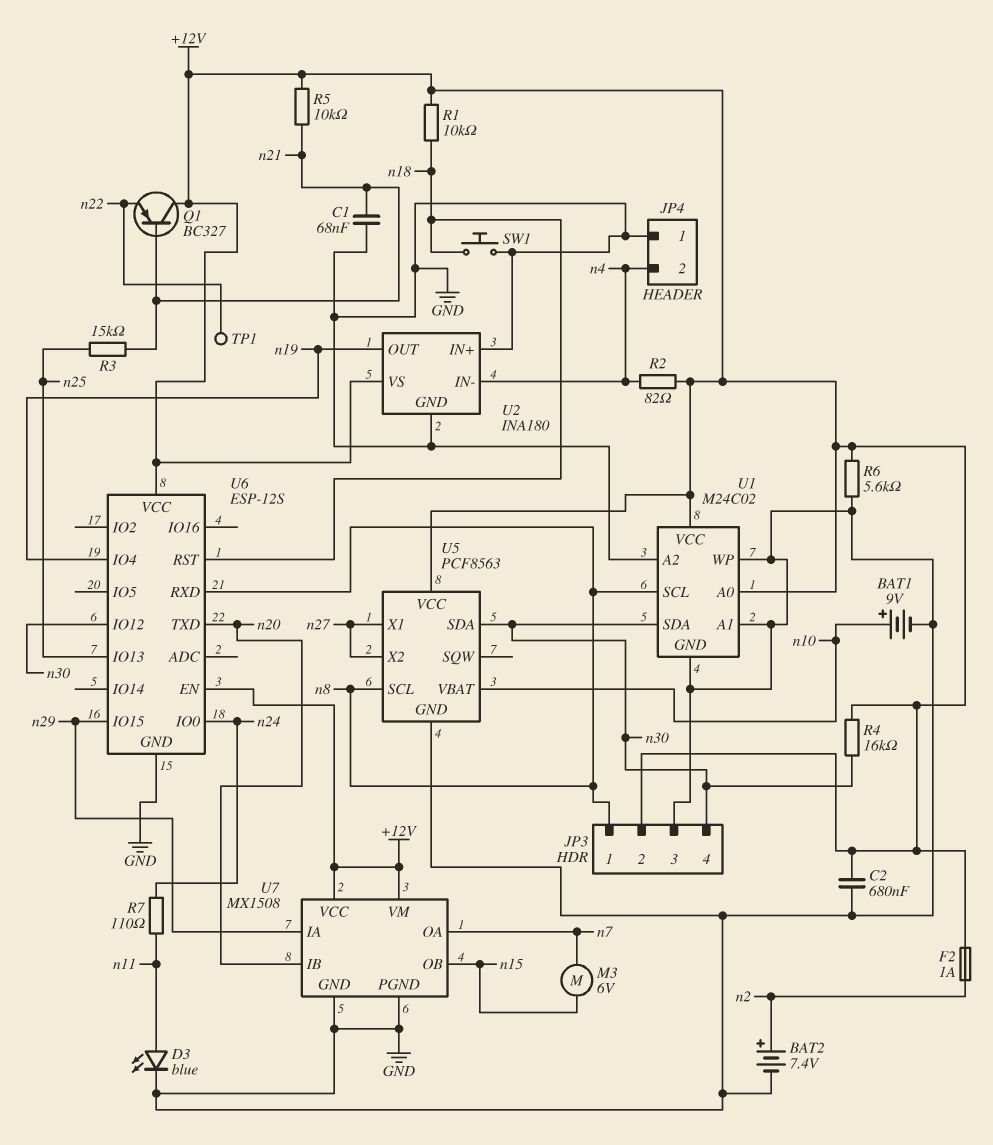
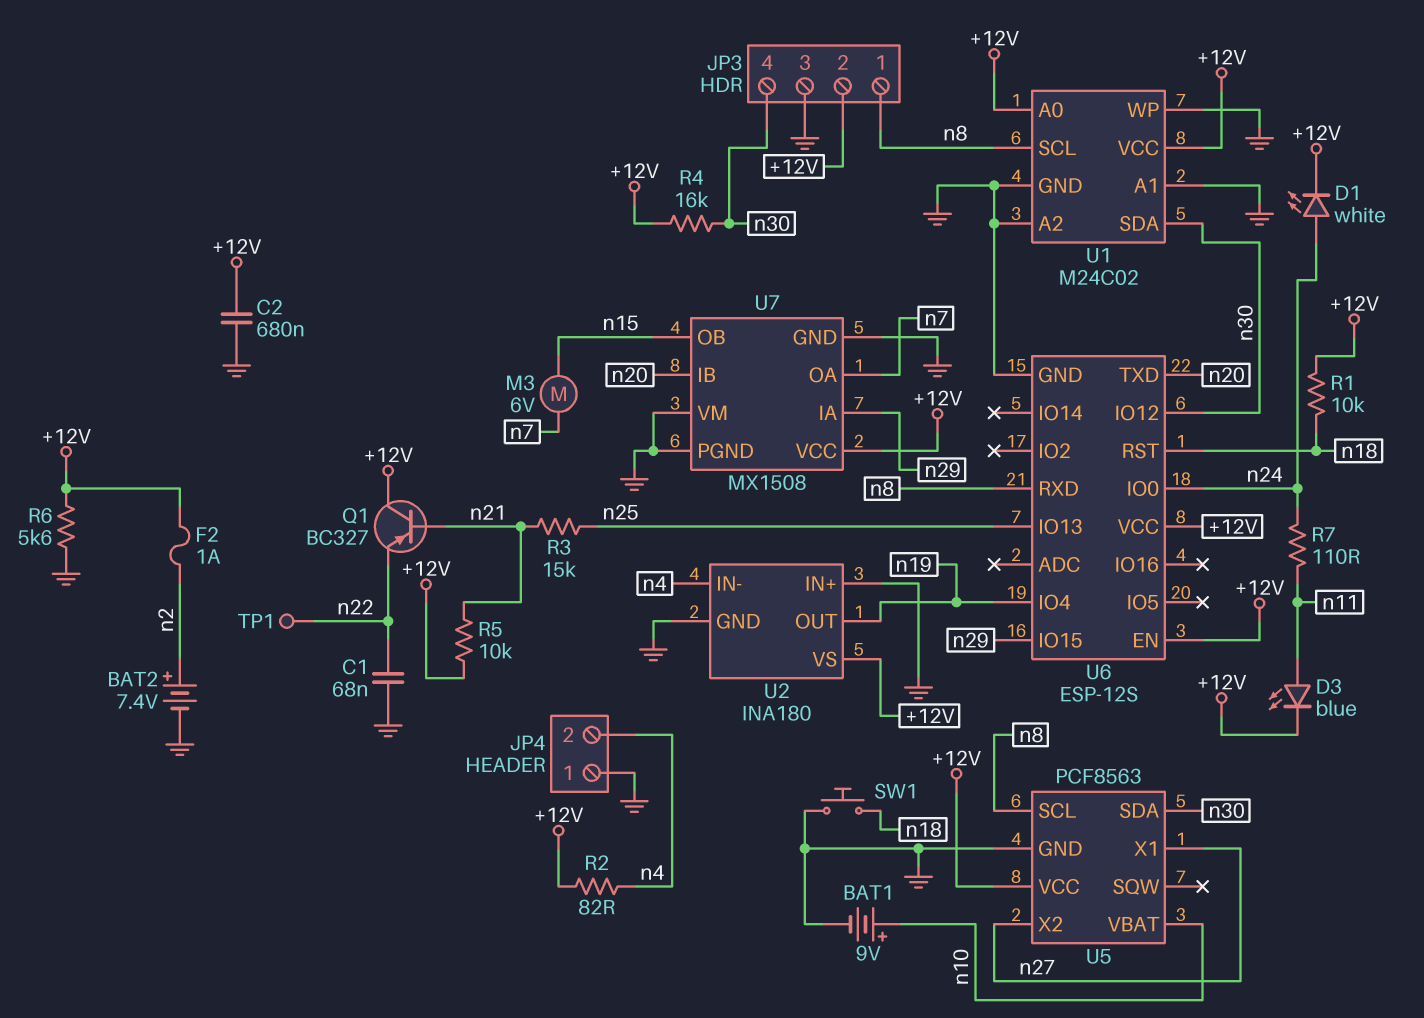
C1: 68nF (GND, n21) -> 68nF (GND, n22)
D1: none -> LED white (A n24, K +12V)
D3: LED blue (A n11, K GND) -> LED blue (A n11, K +12V)
U7 pin VM: +12V -> GND

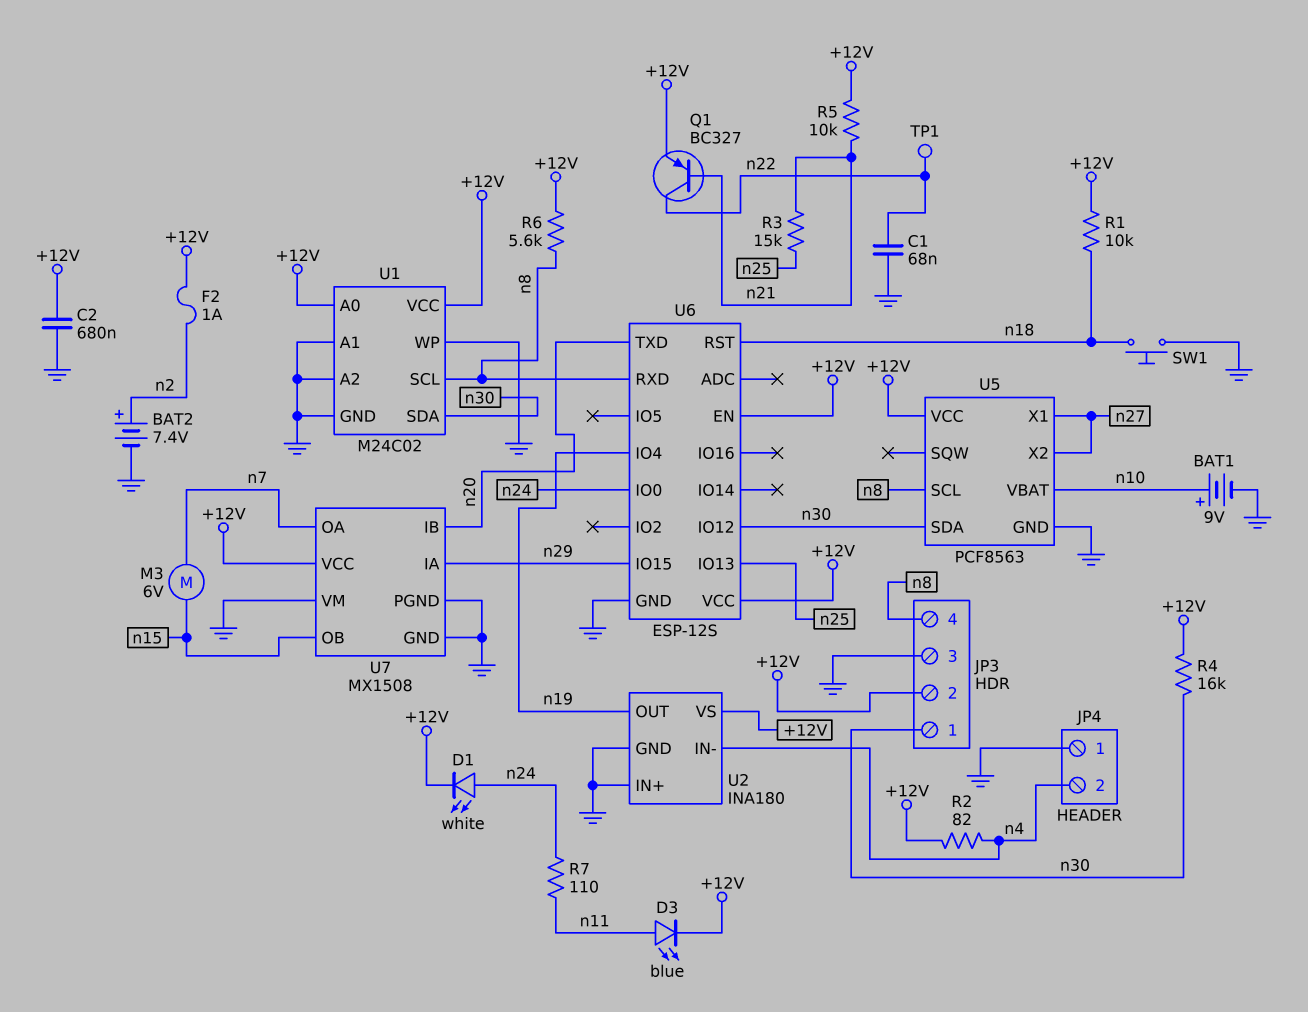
JP3 pin 1: n8 -> n30
JP3 pin 4: n30 -> n8
Q1: PNP BC327 (B n21, C +12V, E n22) -> PNP BC327 (B n21, C n22, E +12V)
R6: 5.6k (+12V, GND) -> 5.6k (+12V, n8)

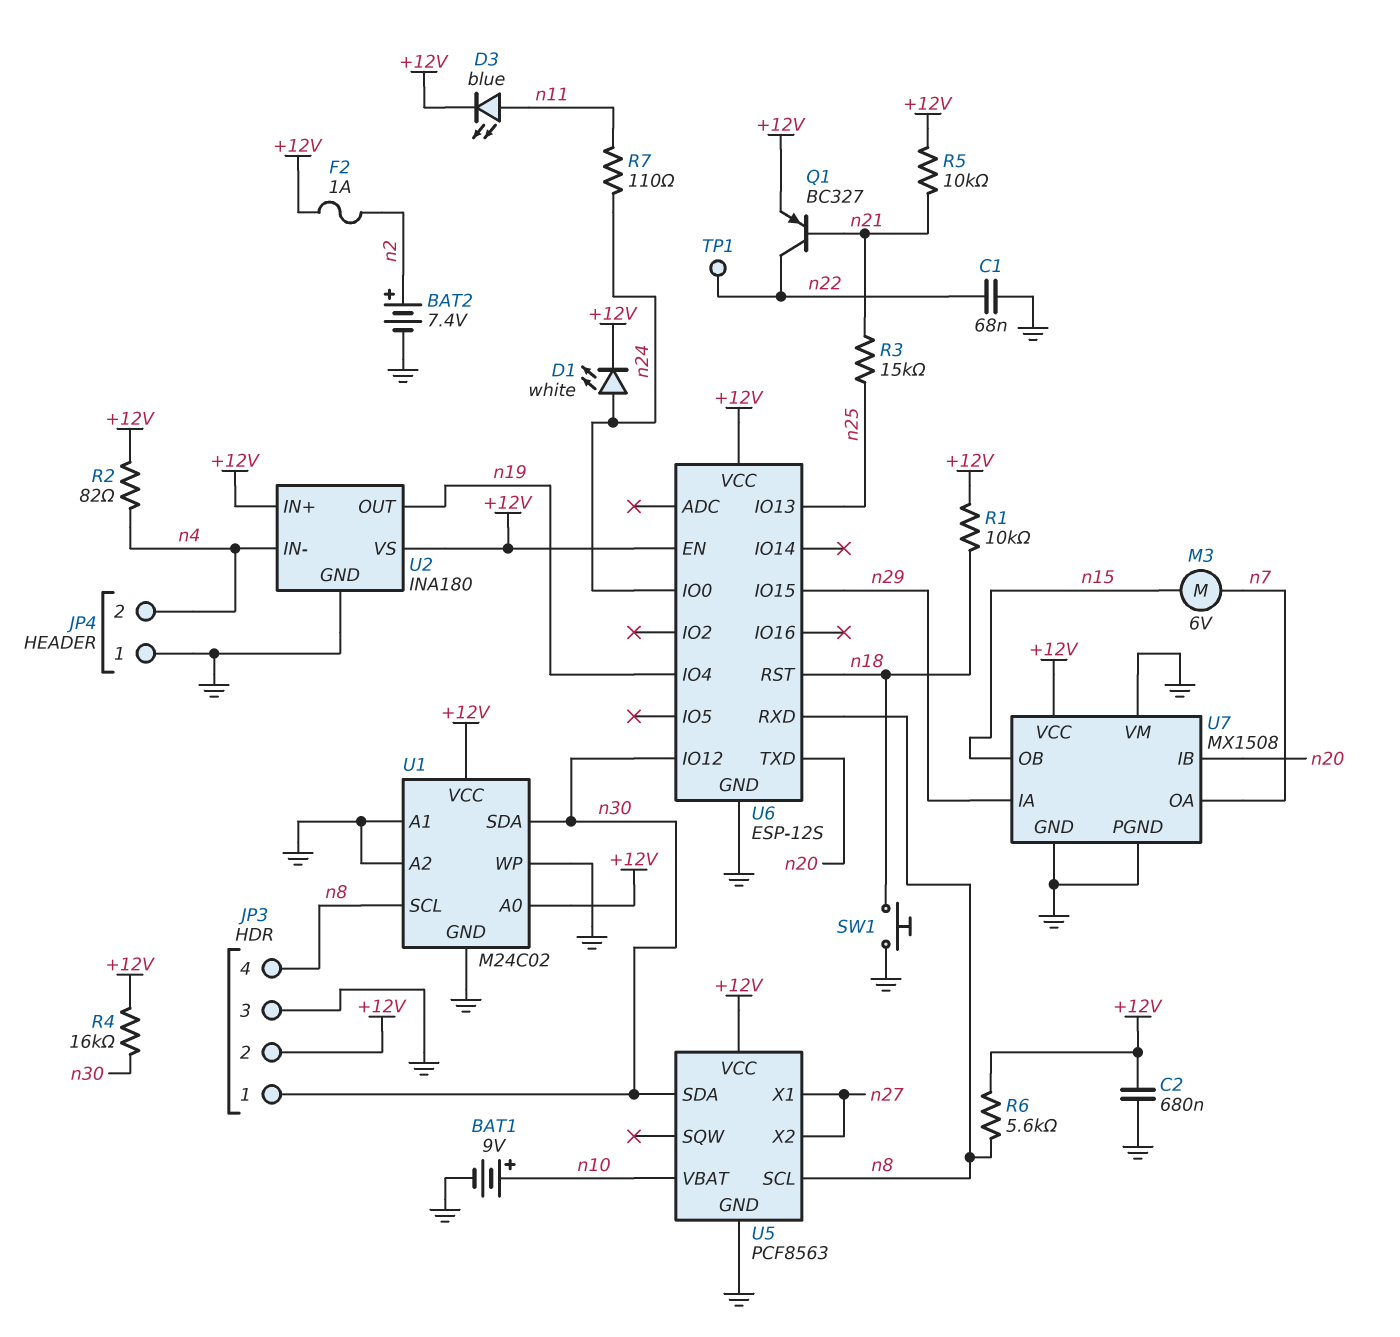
U2 pin IN+: GND -> +12V

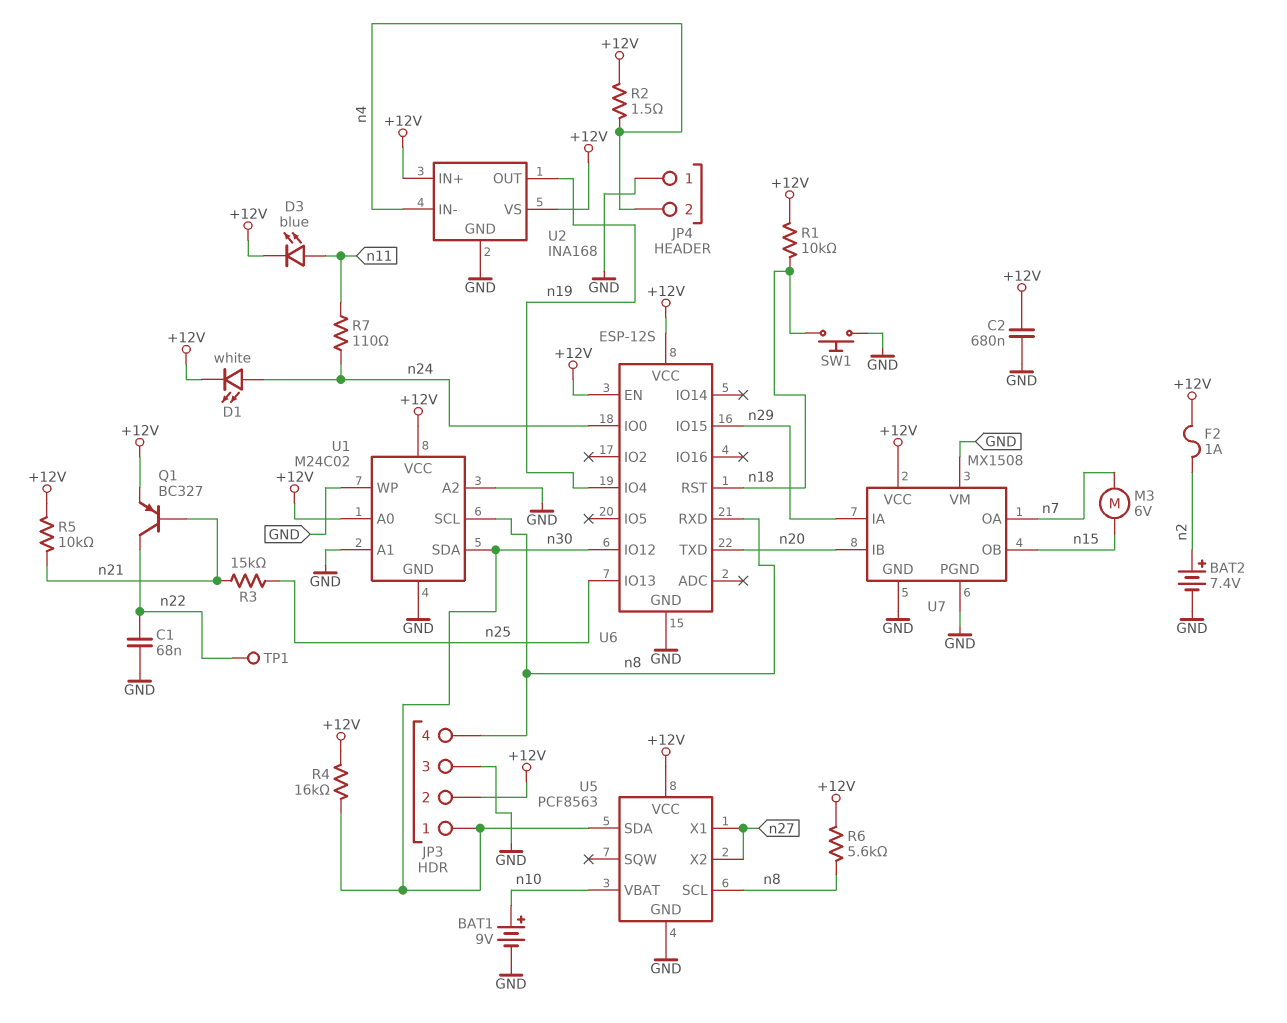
R2: 82 (+12V, n4) -> 1.5 (+12V, n4)
U2: INA180 -> INA168

